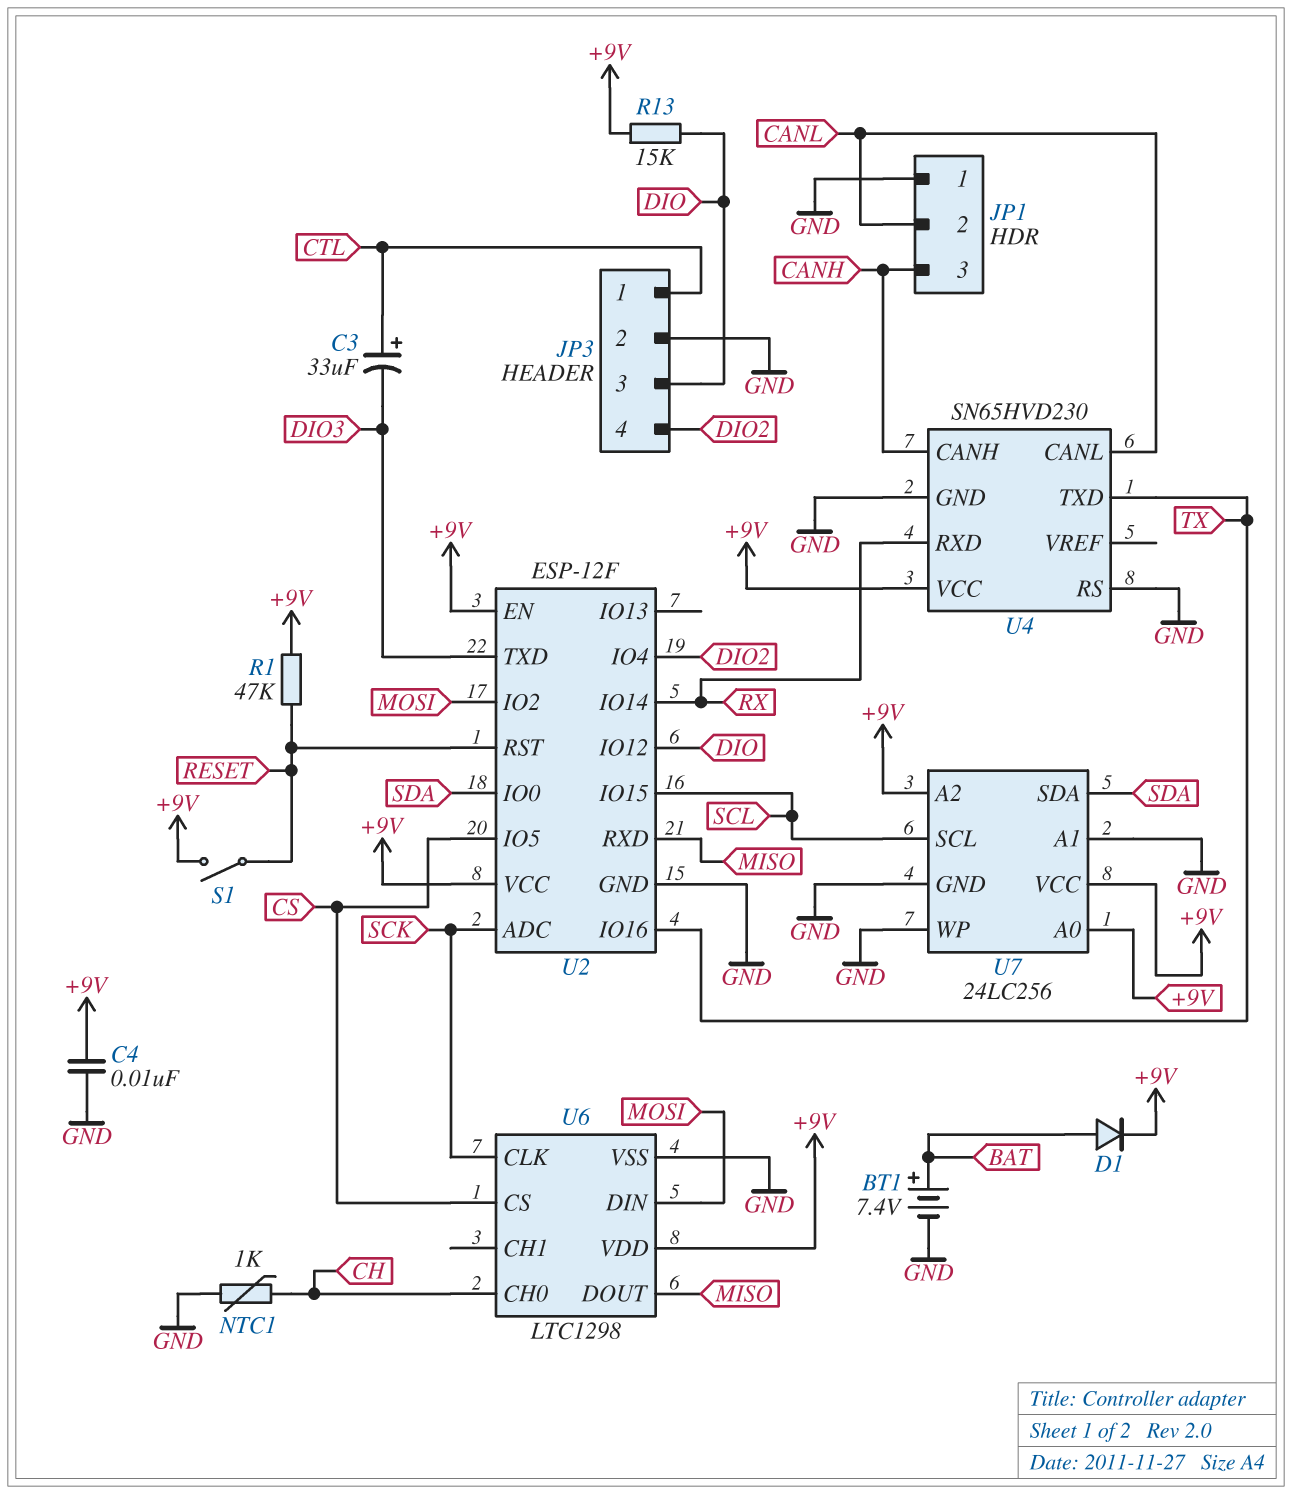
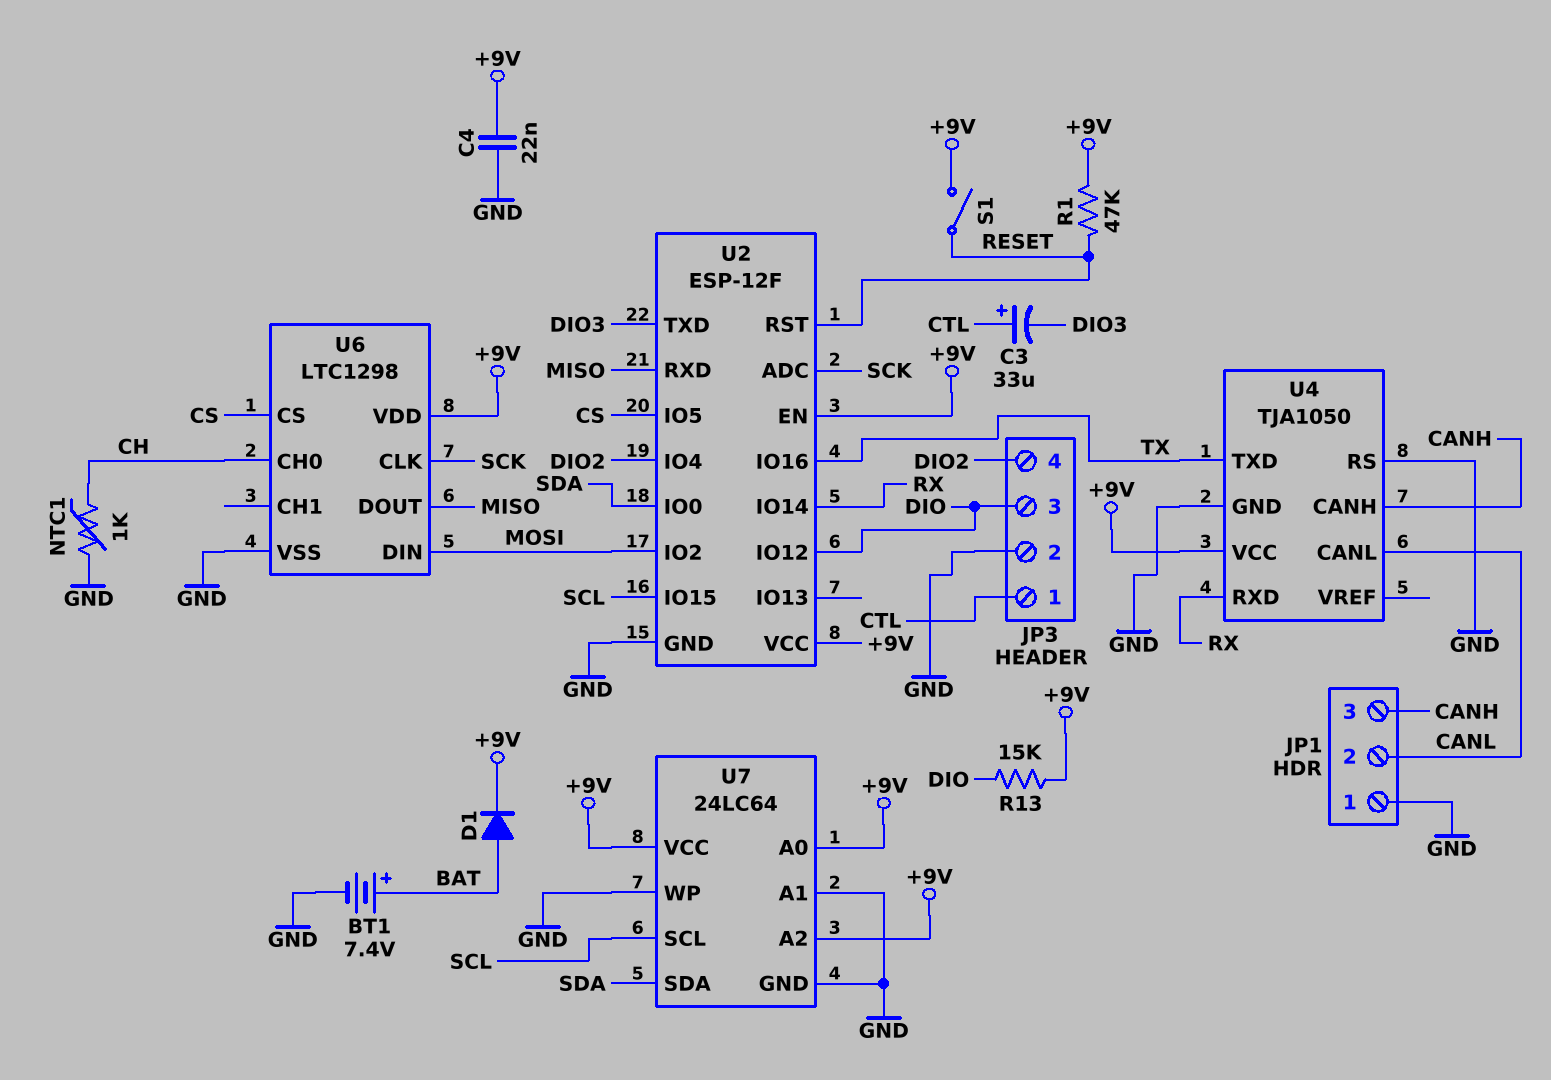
C4: 10nF (+9V, GND) -> 22nF (+9V, GND)
U4: SN65HVD230 -> TJA1050
U7: 24LC256 -> 24LC64

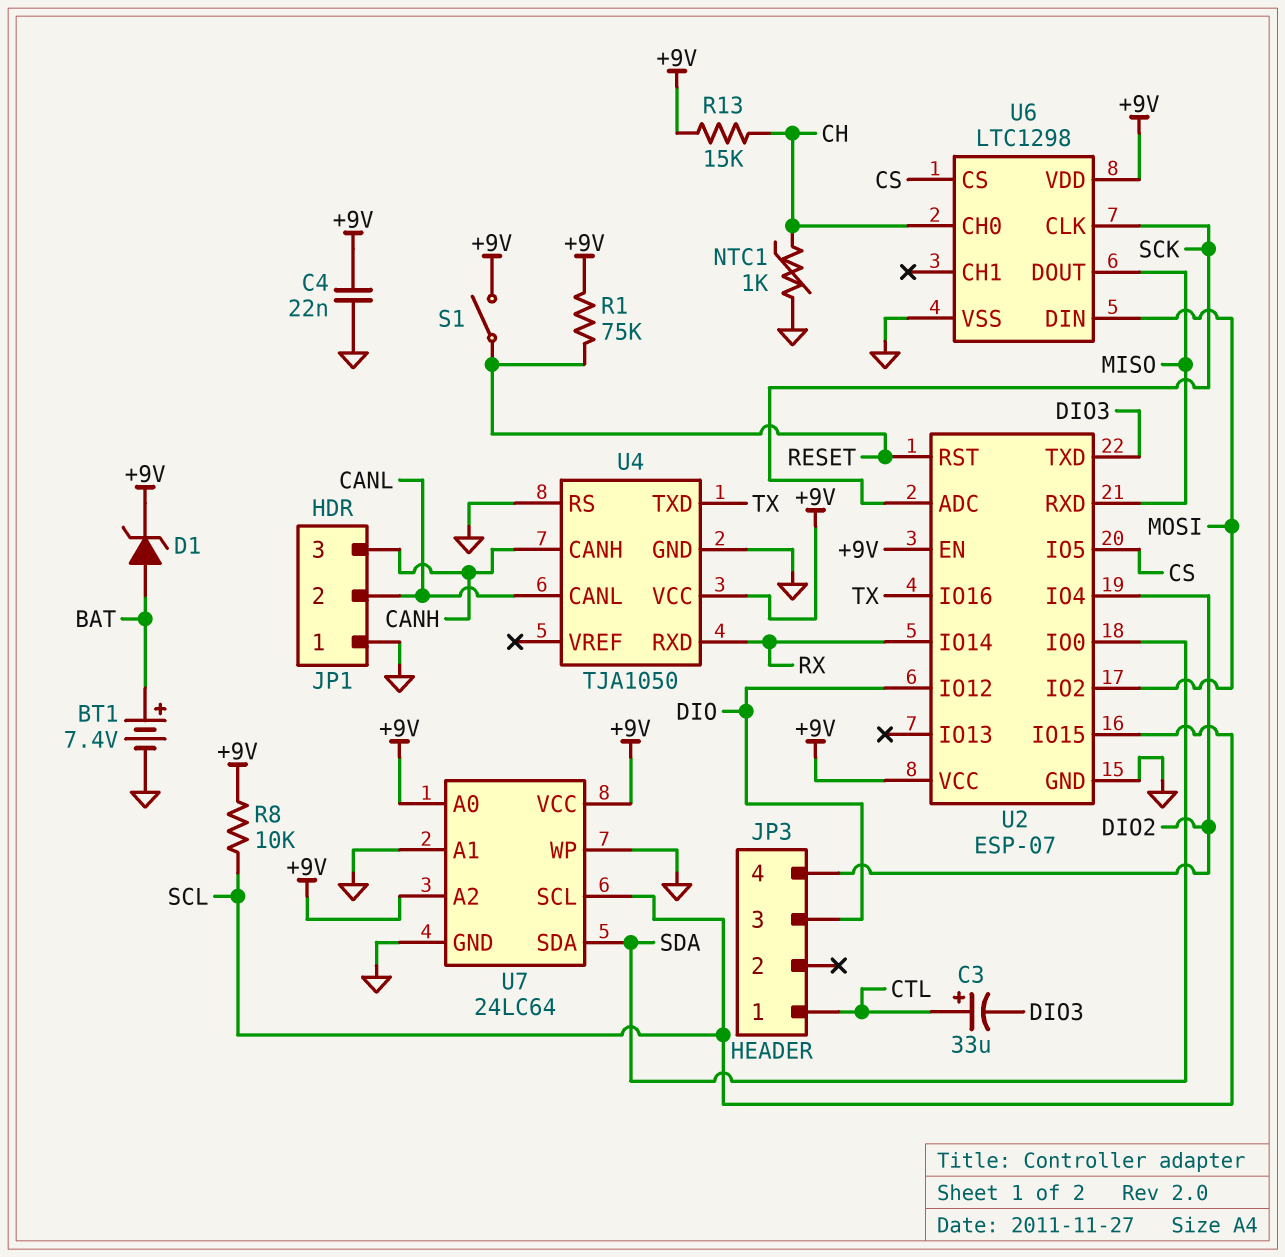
D1: diode (A BAT, K +9V) -> zener (A BAT, K +9V)
JP3 pin 2: GND -> none
R1: 47k (+9V, RESET) -> 75k (+9V, RESET)
R8: none -> 10k (+9V, SCL)
R13: 15k (+9V, DIO) -> 15k (+9V, CH)
U2: ESP-12F -> ESP-07

